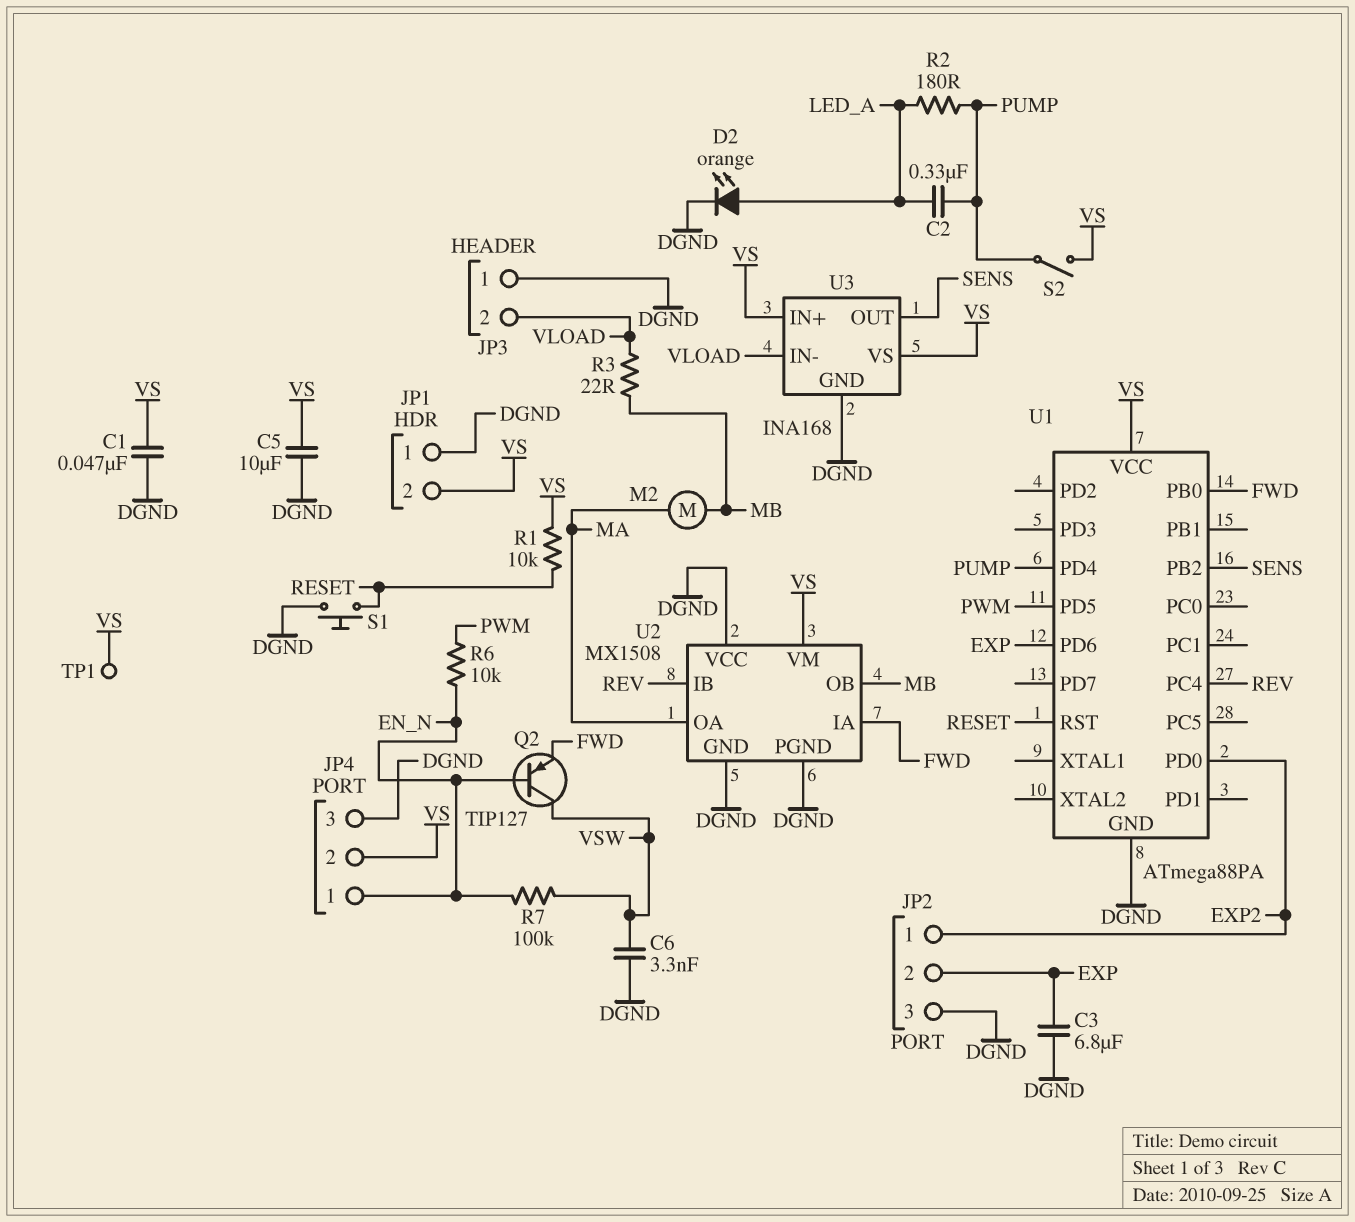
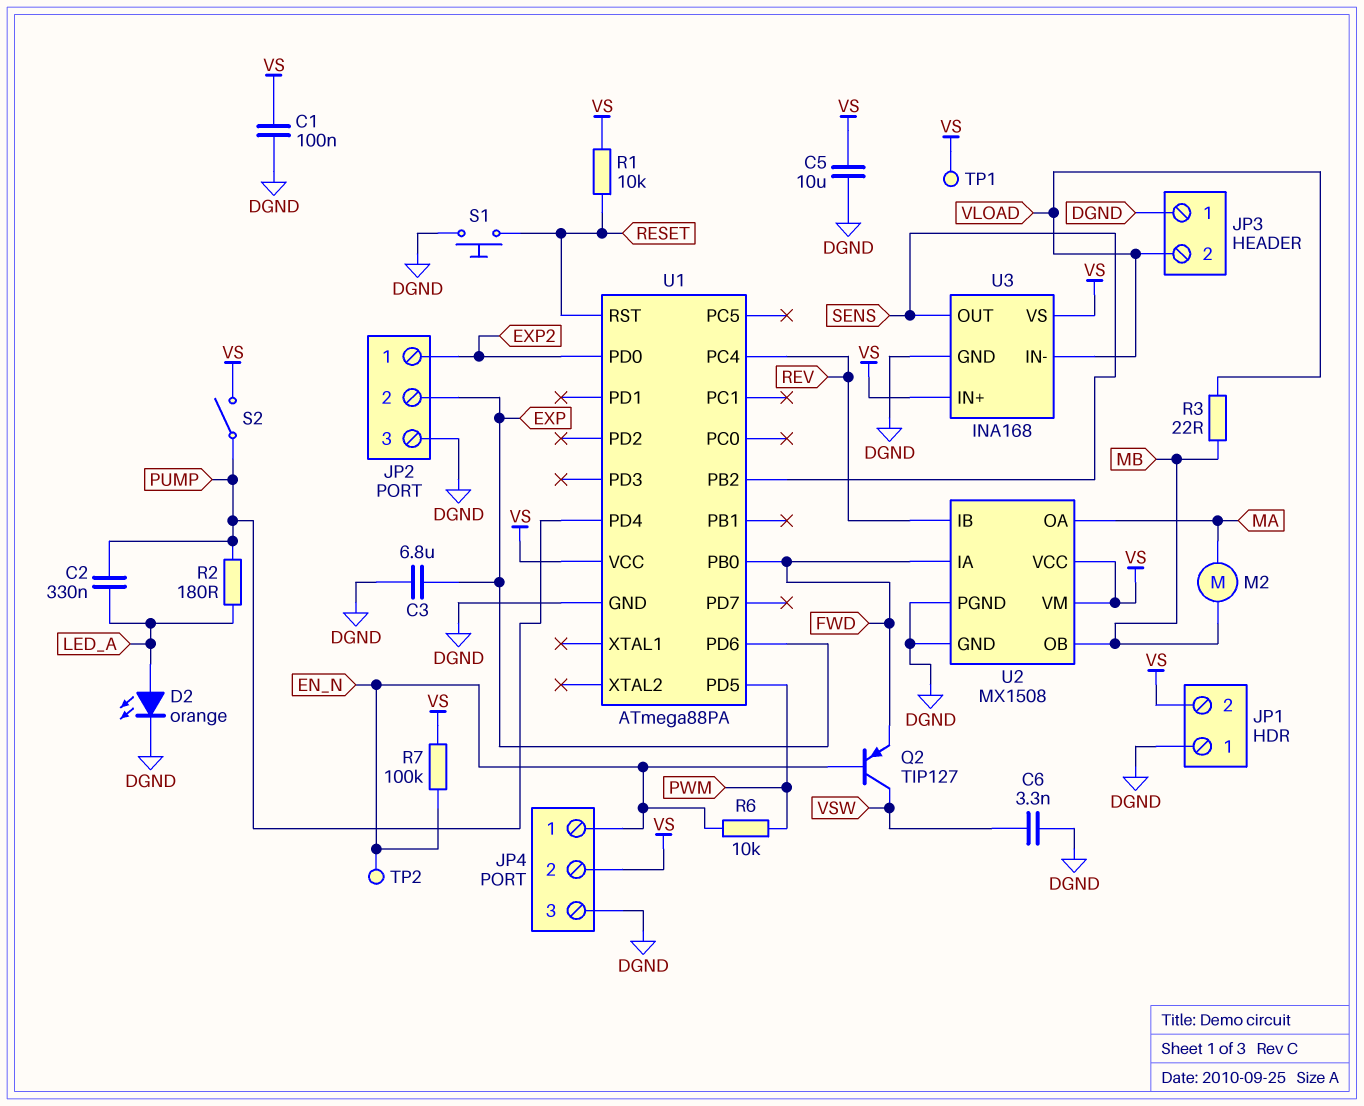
C1: 47nF (DGND, VS) -> 100nF (DGND, VS)
R7: 100k (EN_N, VSW) -> 100k (EN_N, VS)
TP2: none -> test point (EN_N)
U2 pin VCC: DGND -> VS

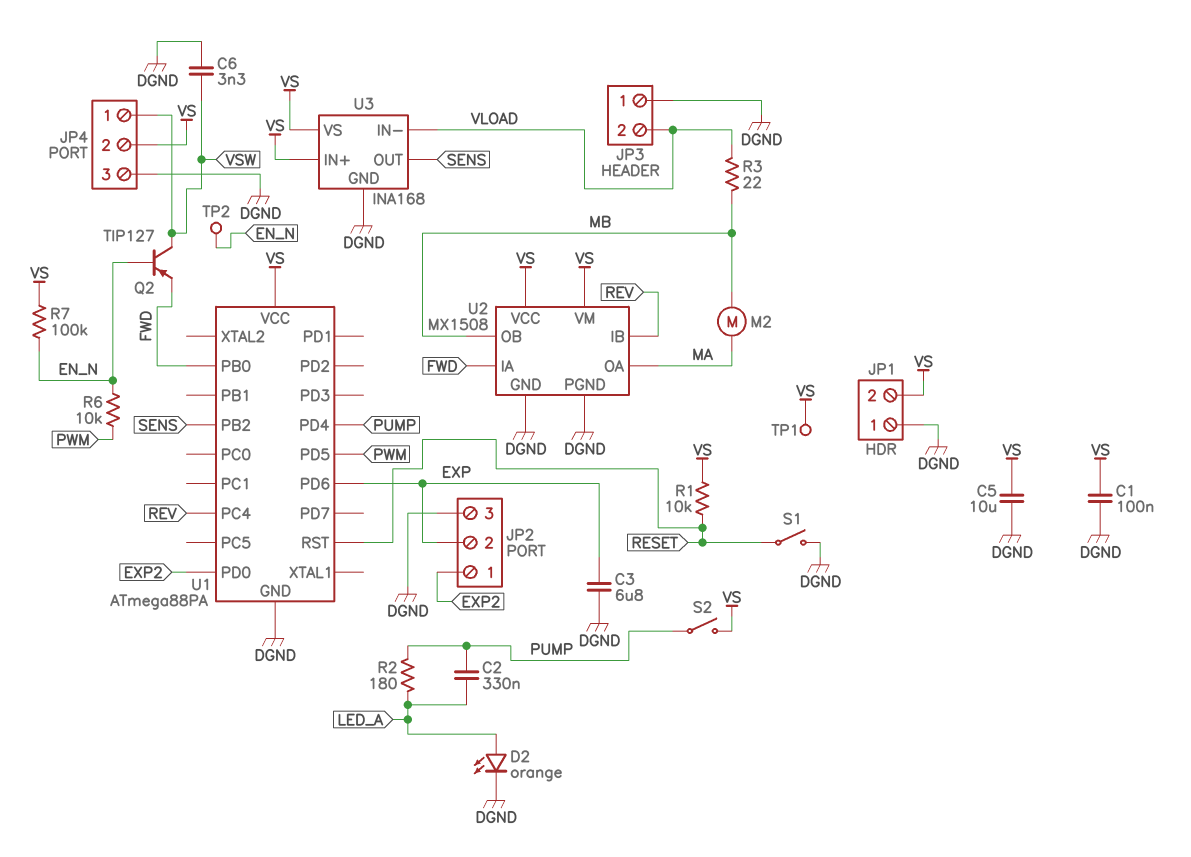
JP4 pin 1: EN_N -> VSW
S1: button (DGND, RESET) -> switch (DGND, RESET)

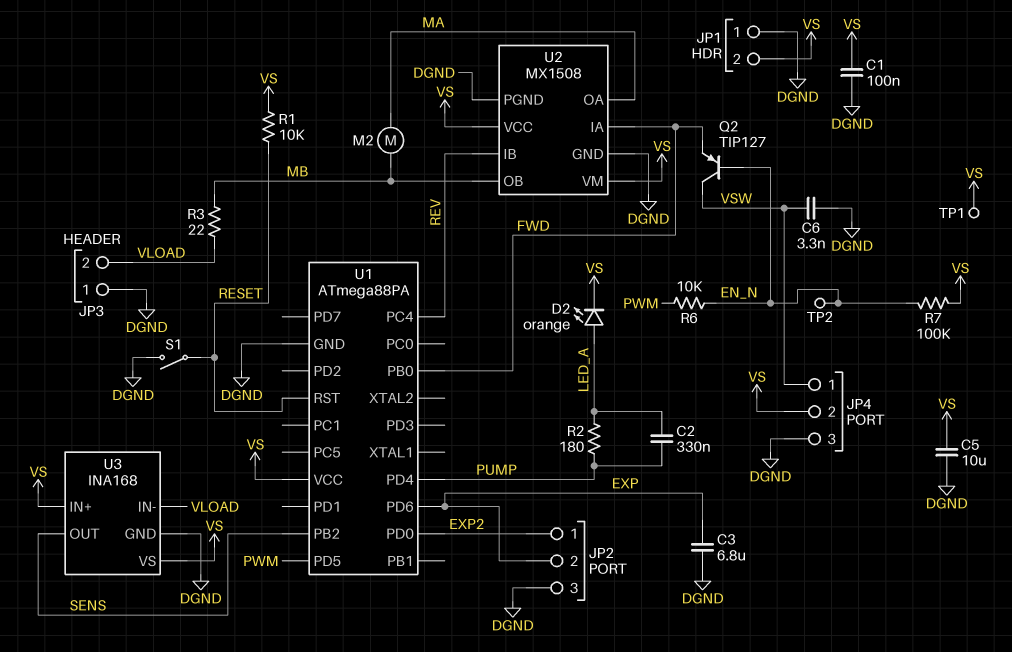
D2: LED orange (A LED_A, K DGND) -> LED orange (A LED_A, K VS)
S2: switch (PUMP, VS) -> none

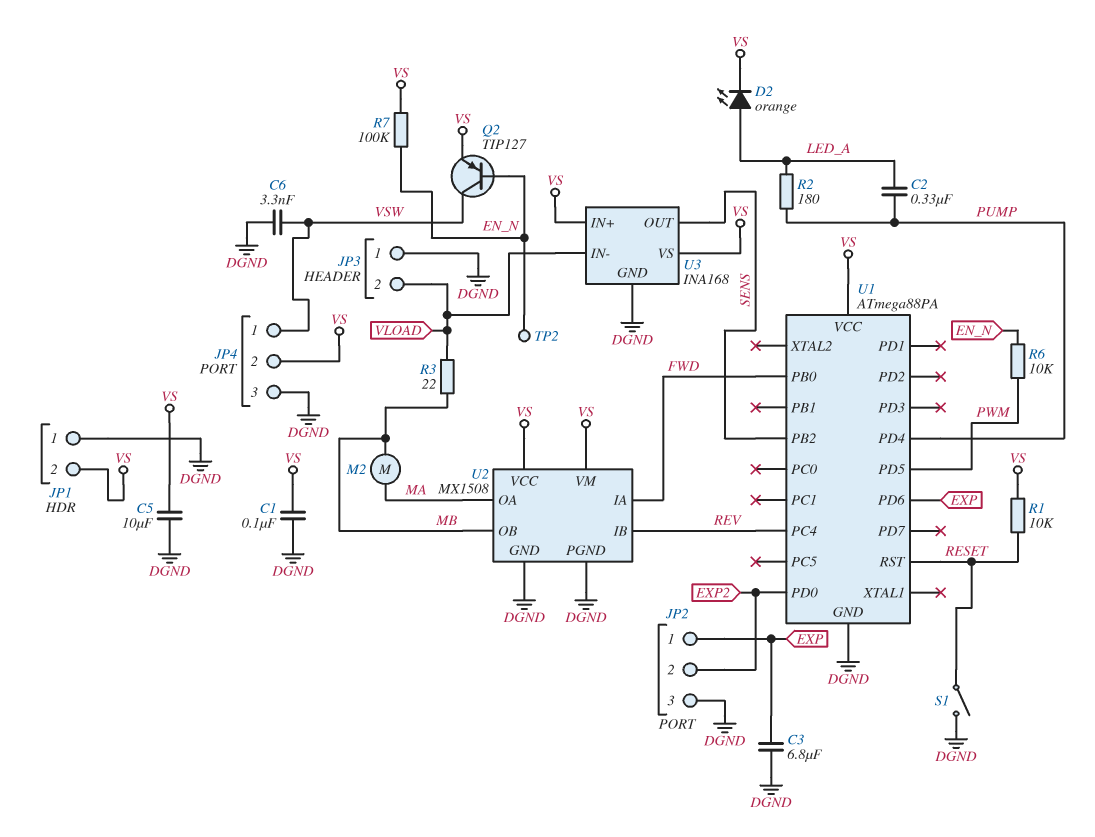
JP2 pin 1: EXP2 -> EXP
JP2 pin 2: EXP -> EXP2
Q2: PNP TIP127 (B EN_N, C VSW, E FWD) -> PNP TIP127 (B EN_N, C VSW, E VS)
TP1: test point (VS) -> none

